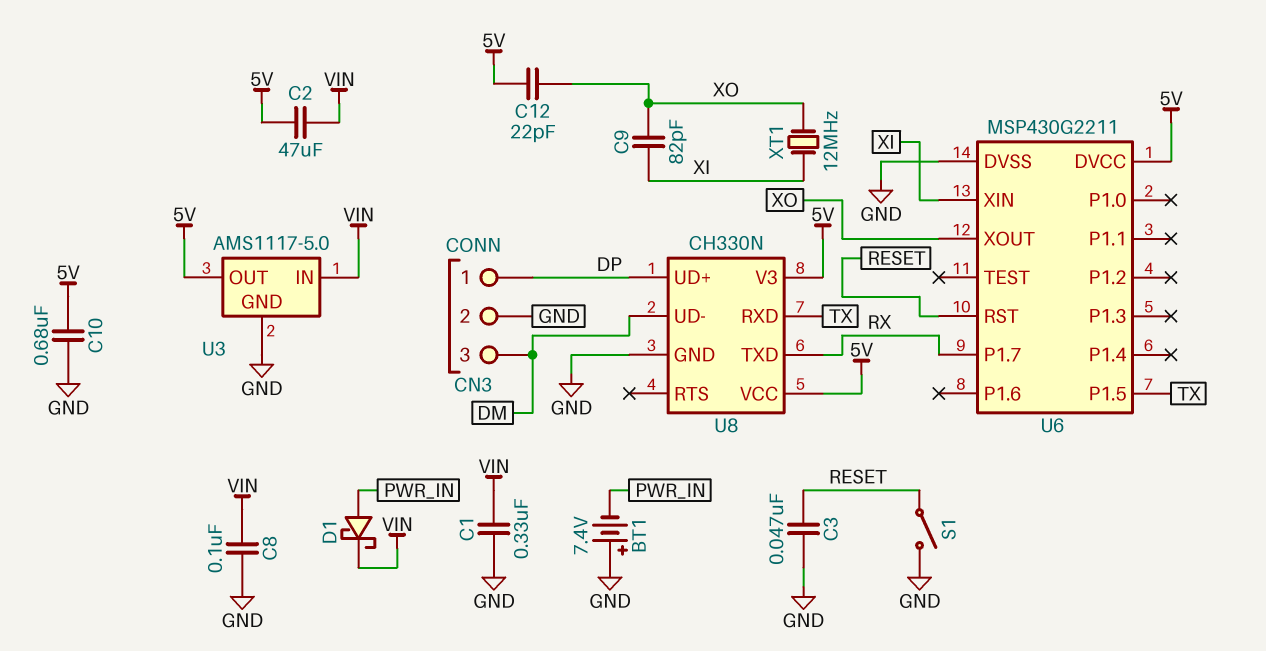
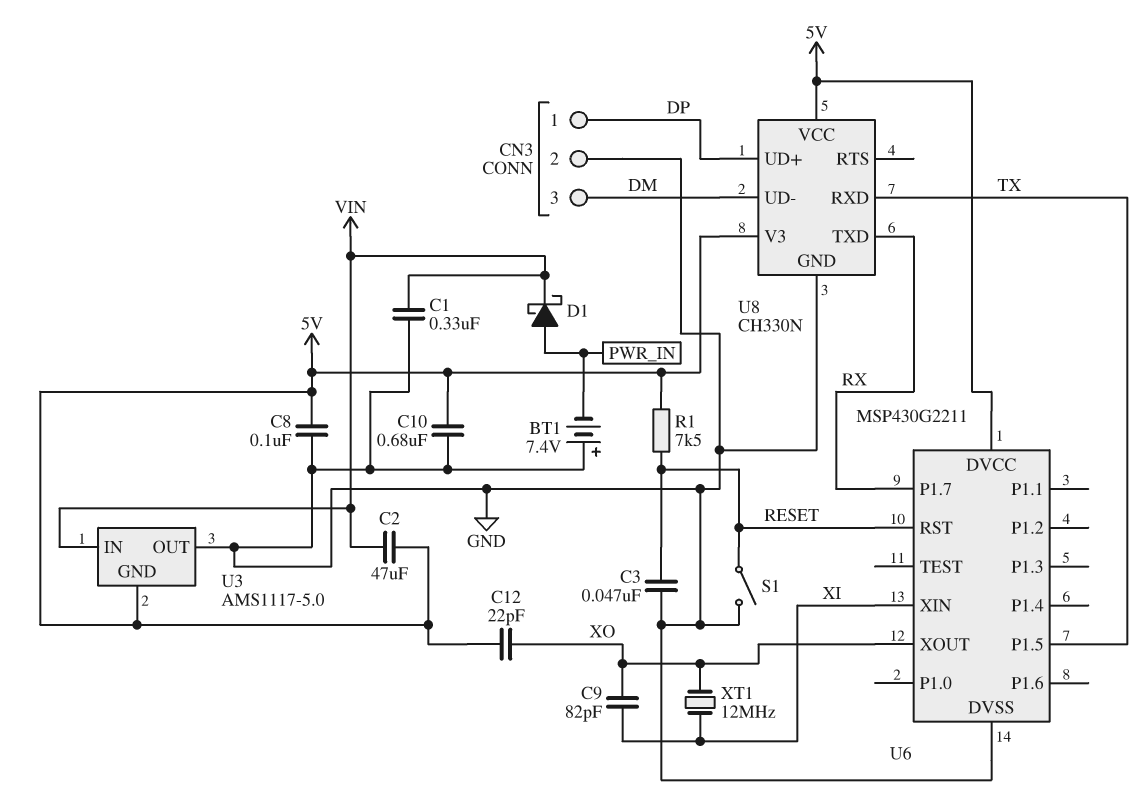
C8: 100nF (GND, VIN) -> 100nF (5V, GND)
R1: none -> 7.5k (5V, RESET)
U3 pin GND: GND -> 5V
U3 pin OUT: 5V -> GND

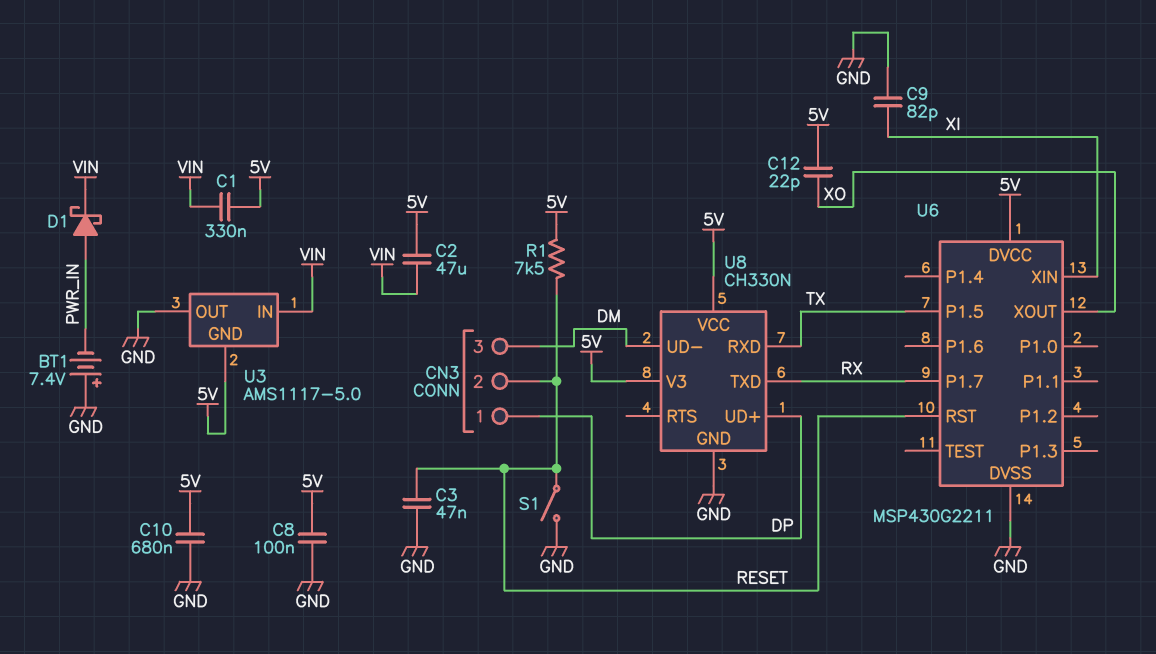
C1: 330nF (GND, VIN) -> 330nF (5V, VIN)
C9: 82pF (XI, XO) -> 82pF (GND, XI)
CN3 pin 2: GND -> RESET
XT1: 12MHz (XI, XO) -> none

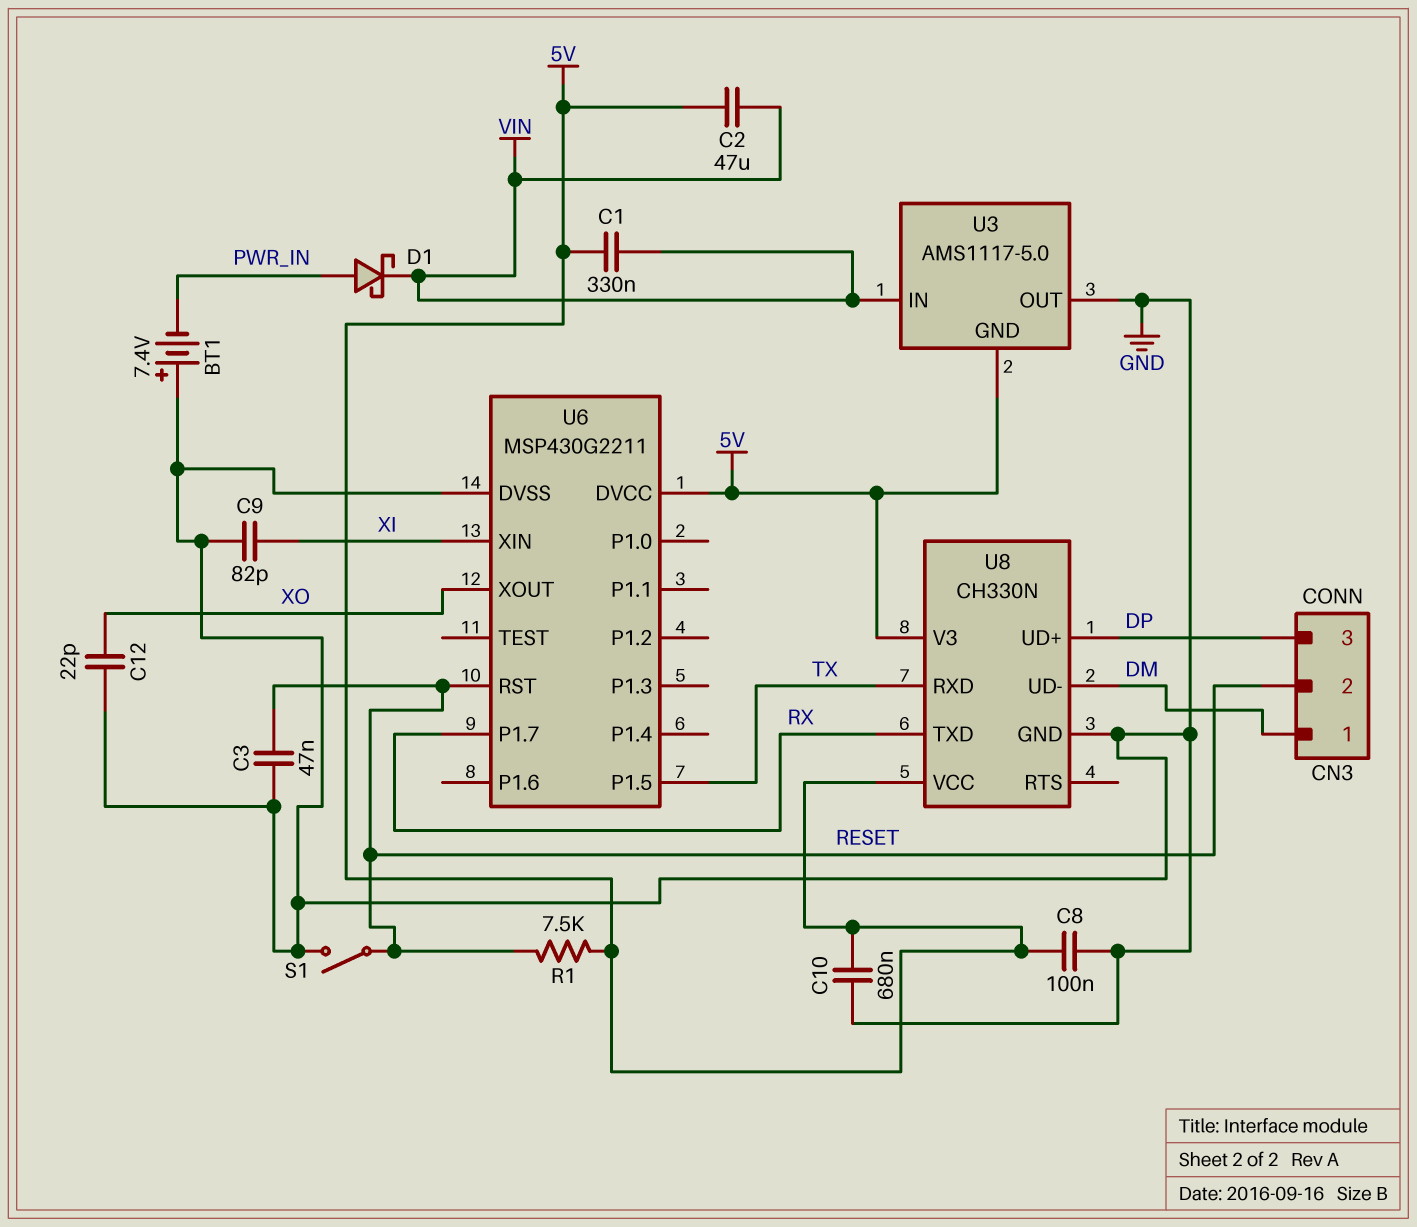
C12: 22pF (5V, XO) -> 22pF (GND, XO)
CN3 pin 1: DP -> DM
CN3 pin 3: DM -> DP

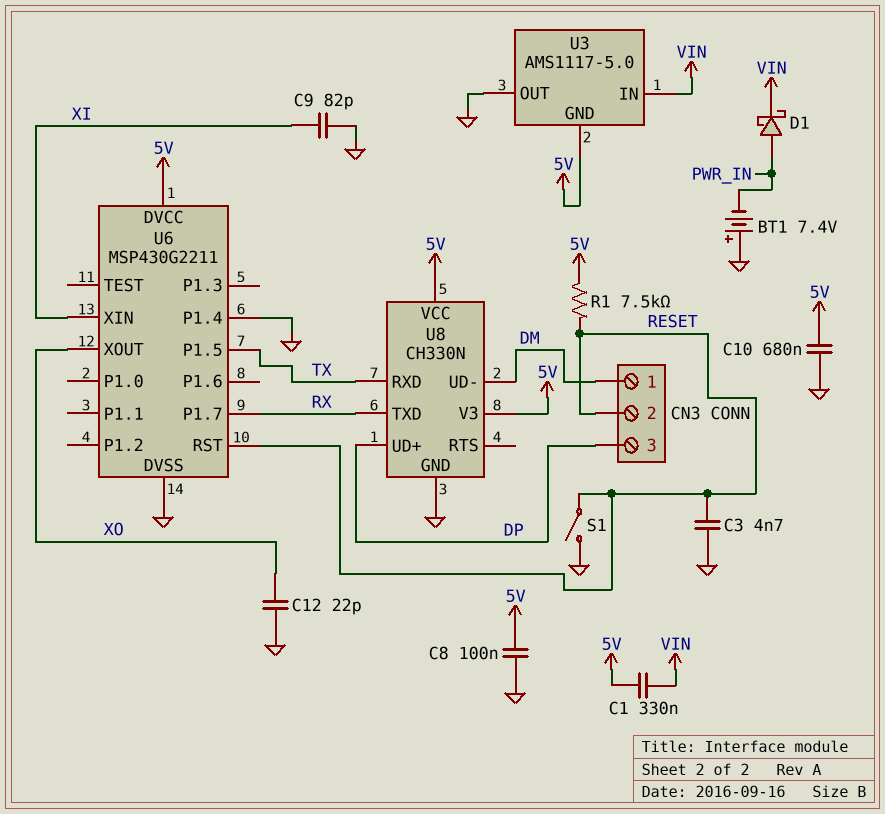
C2: 47uF (5V, VIN) -> none
C3: 47nF (GND, RESET) -> 4.7nF (GND, RESET)
U6 pin P1.4: none -> GND

